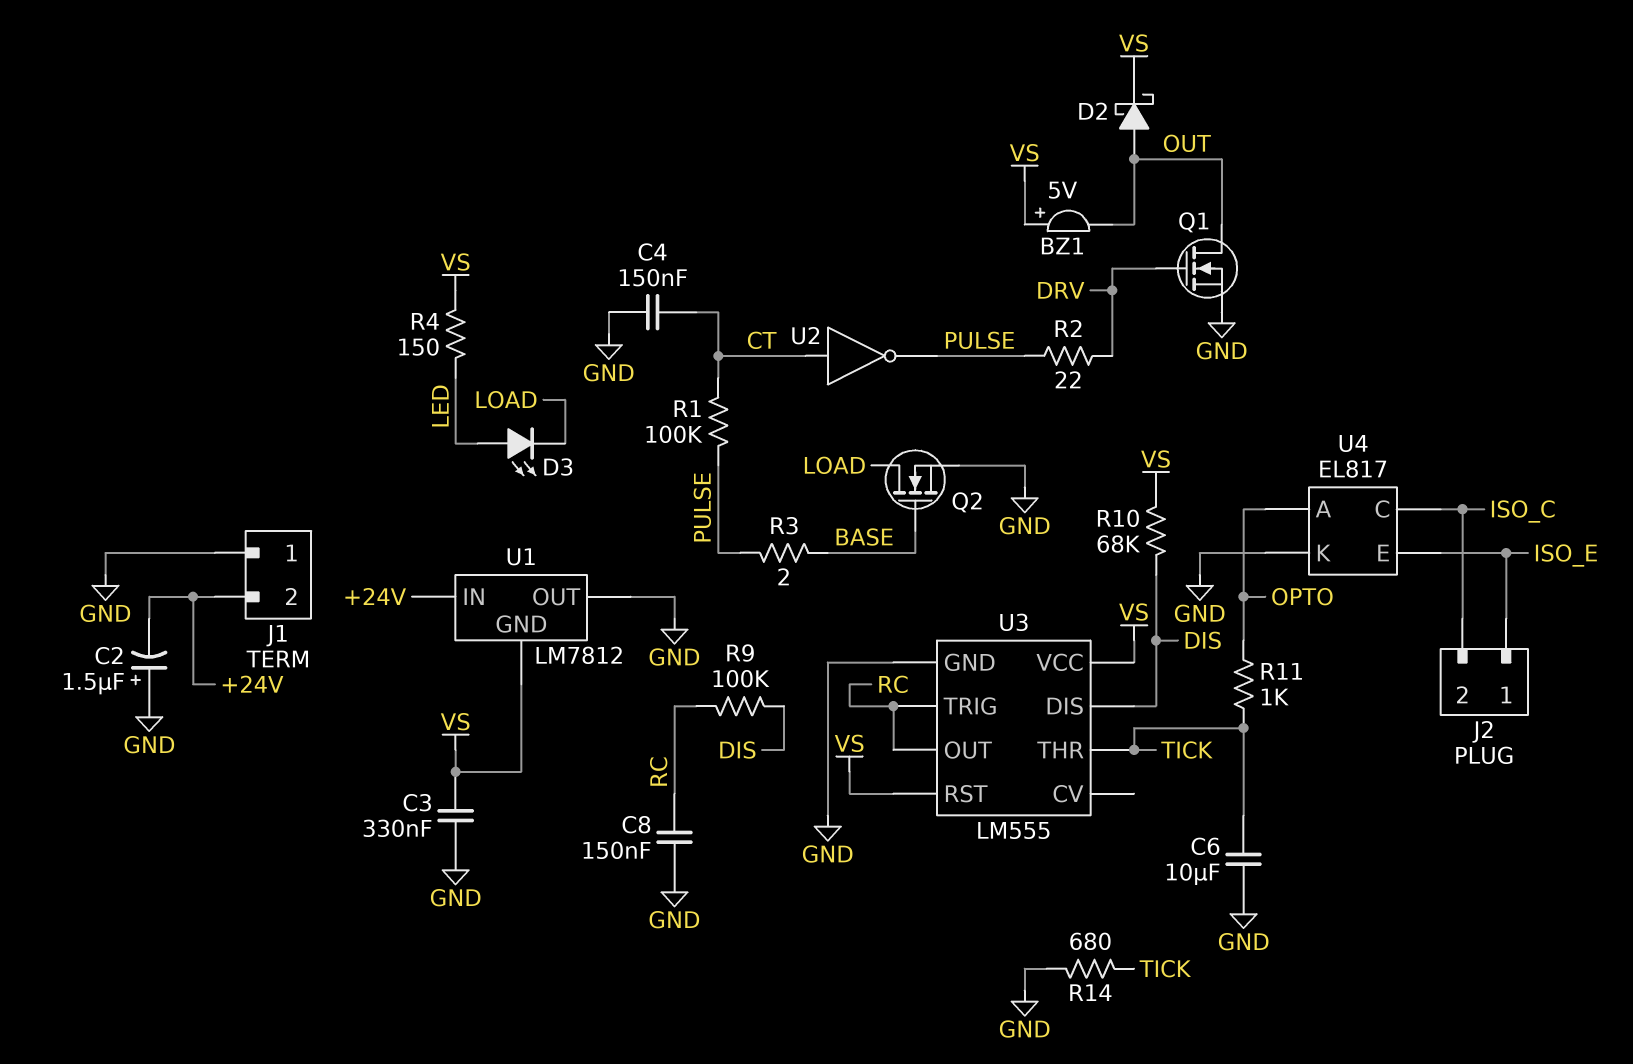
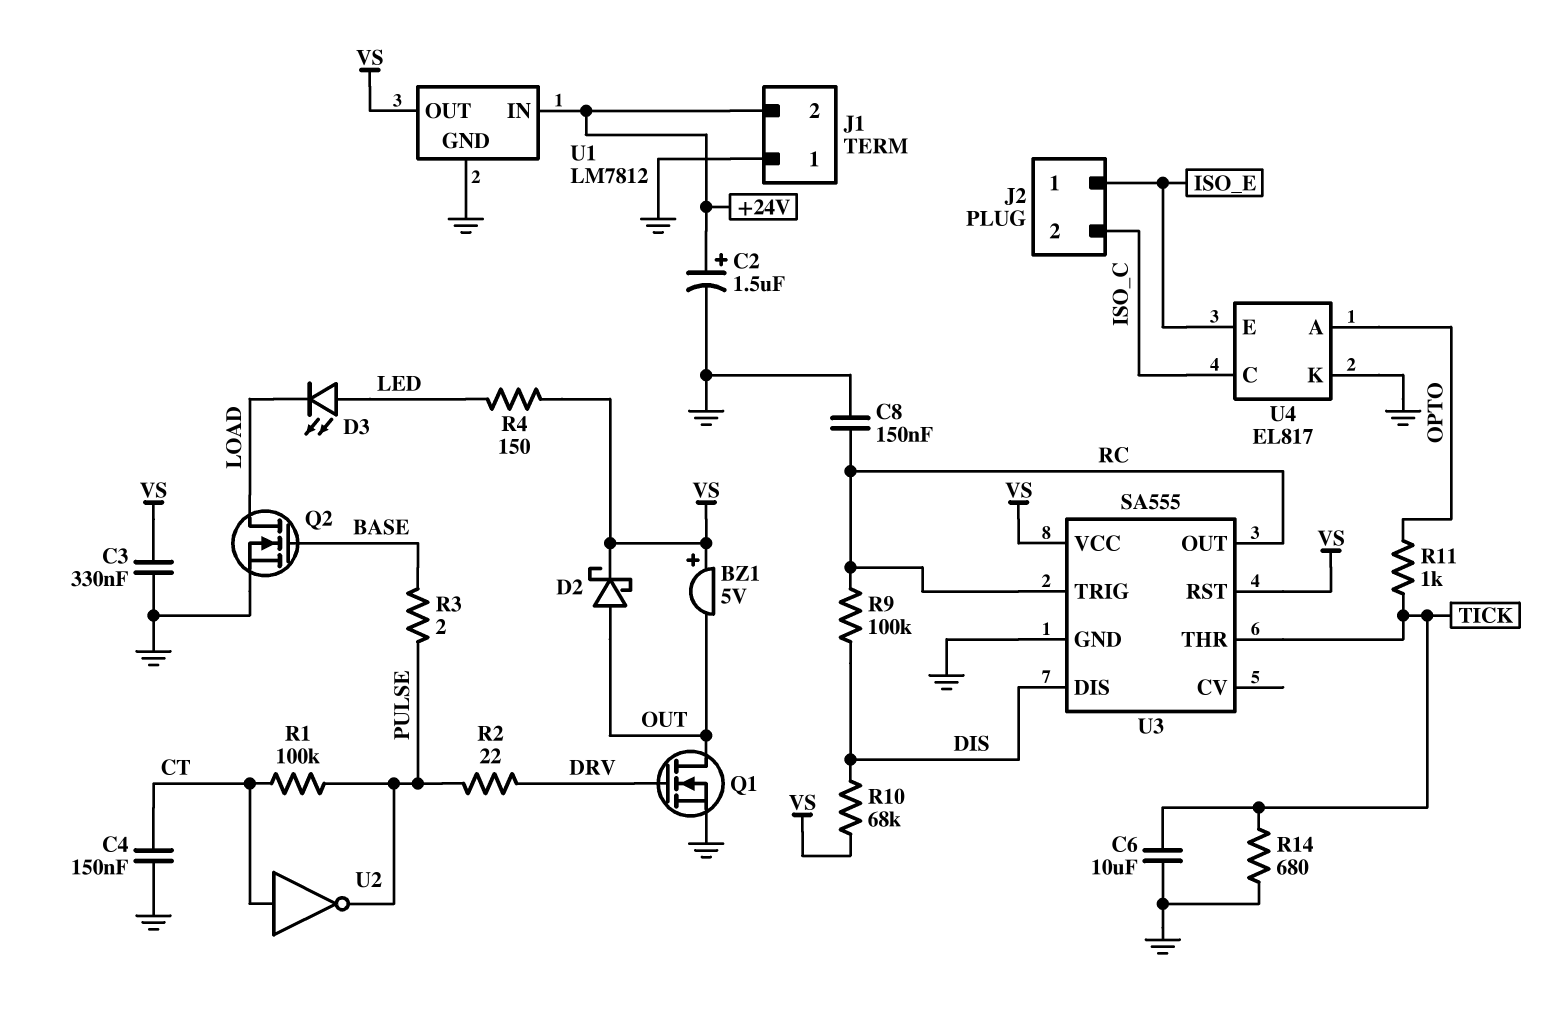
C2: 1.5uF (plus GND, minus +24V) -> 1.5uF (plus +24V, minus GND)
U1 pin GND: VS -> GND
U1 pin OUT: GND -> VS
U3: LM555 -> SA555

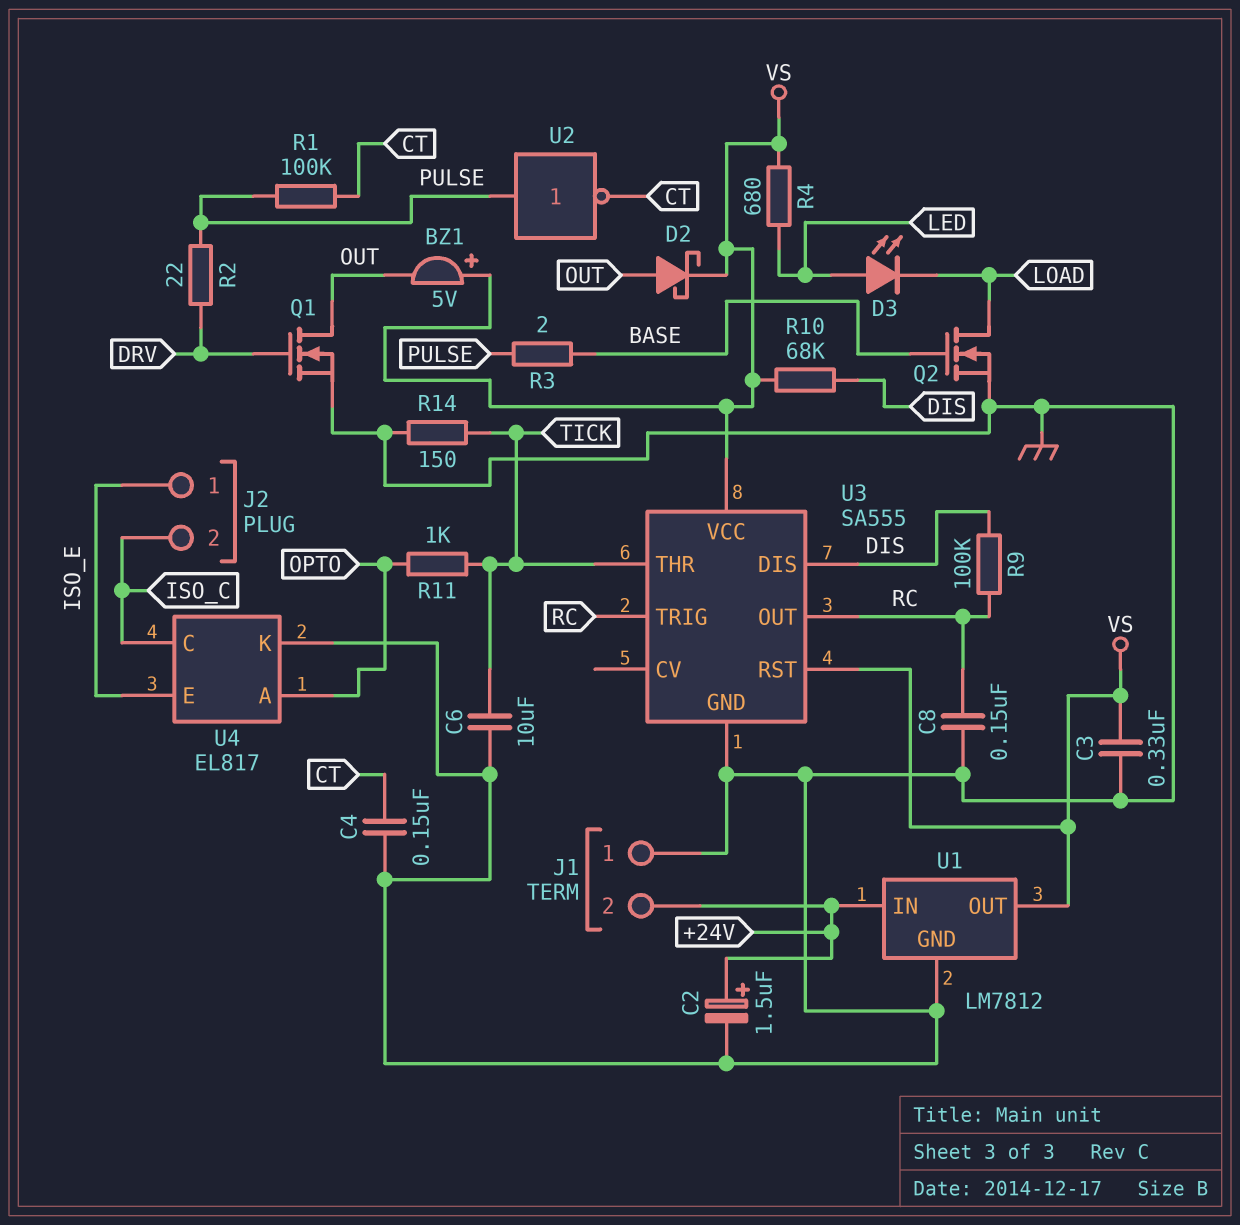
R4: 150 (LED, VS) -> 680 (LED, VS)
R14: 680 (GND, TICK) -> 150 (GND, TICK)
U2: NOT (in CT, out PULSE) -> NOT (in PULSE, out CT)

